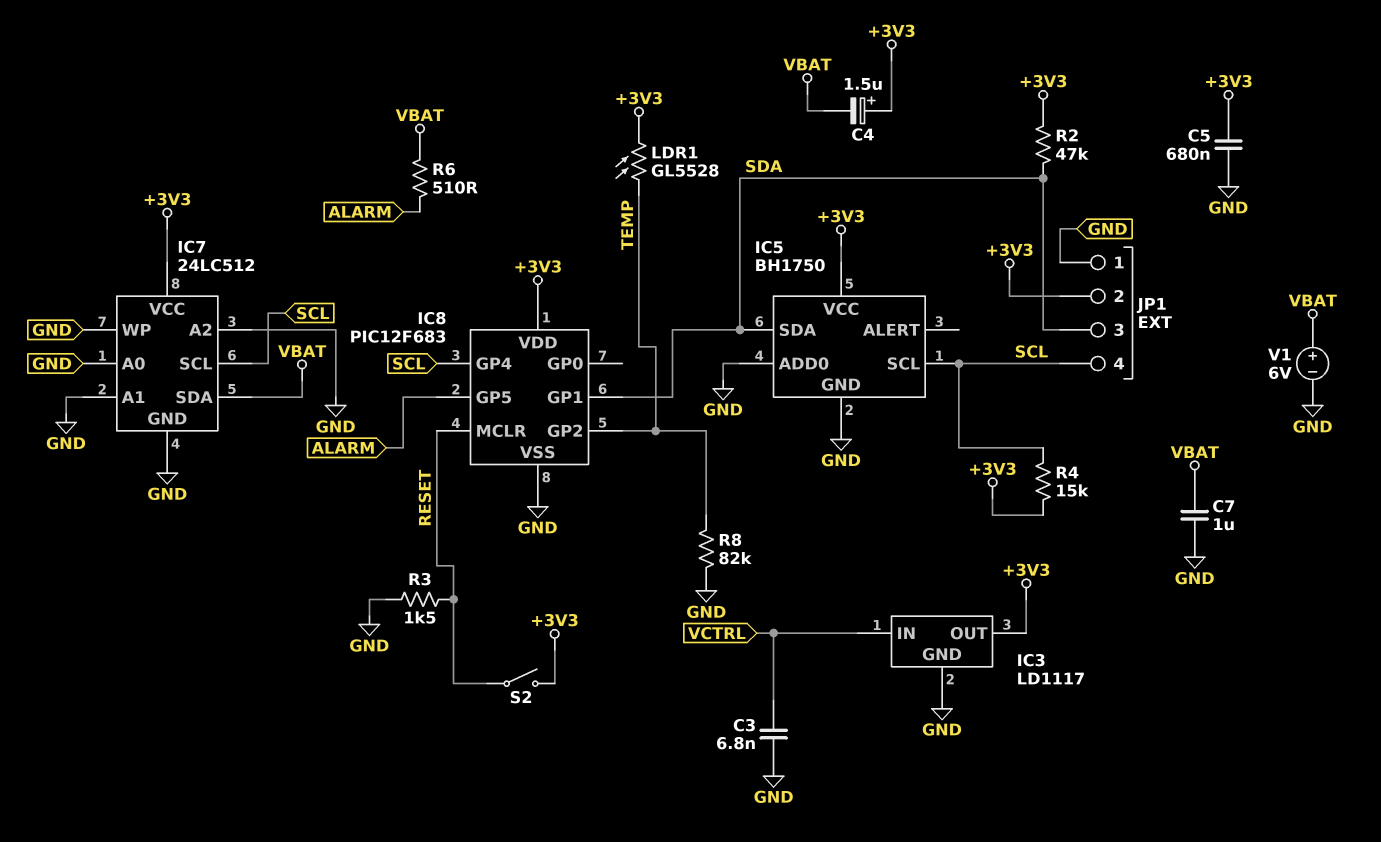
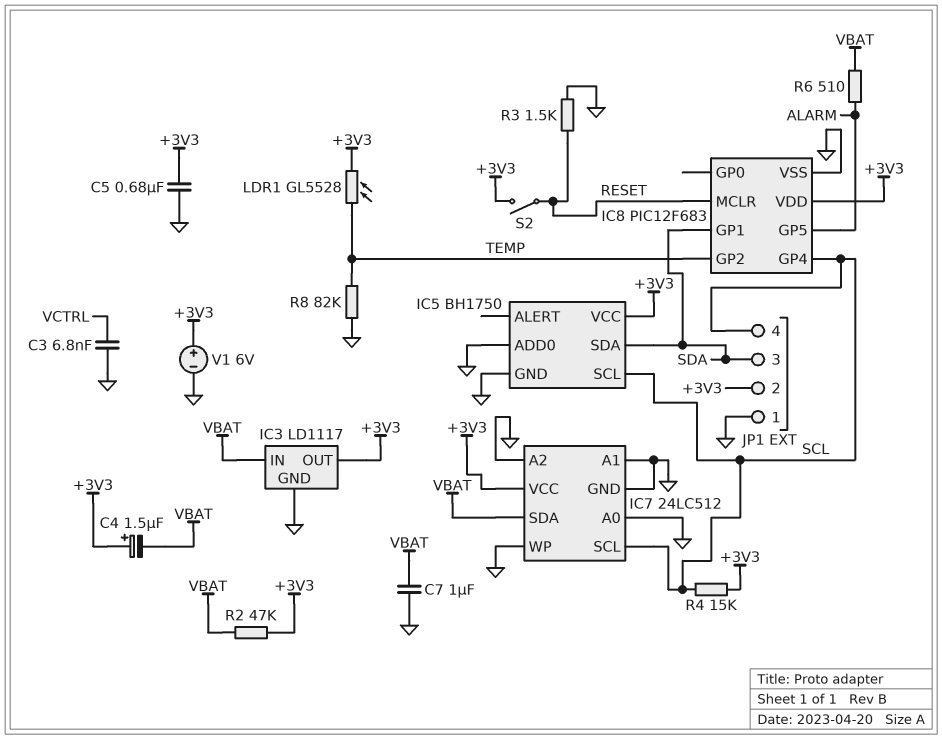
IC3 pin IN: VCTRL -> VBAT
R2: 47k (+3V3, SDA) -> 47k (+3V3, VBAT)
V1: 6V (plus VBAT, minus GND) -> 6V (plus +3V3, minus GND)

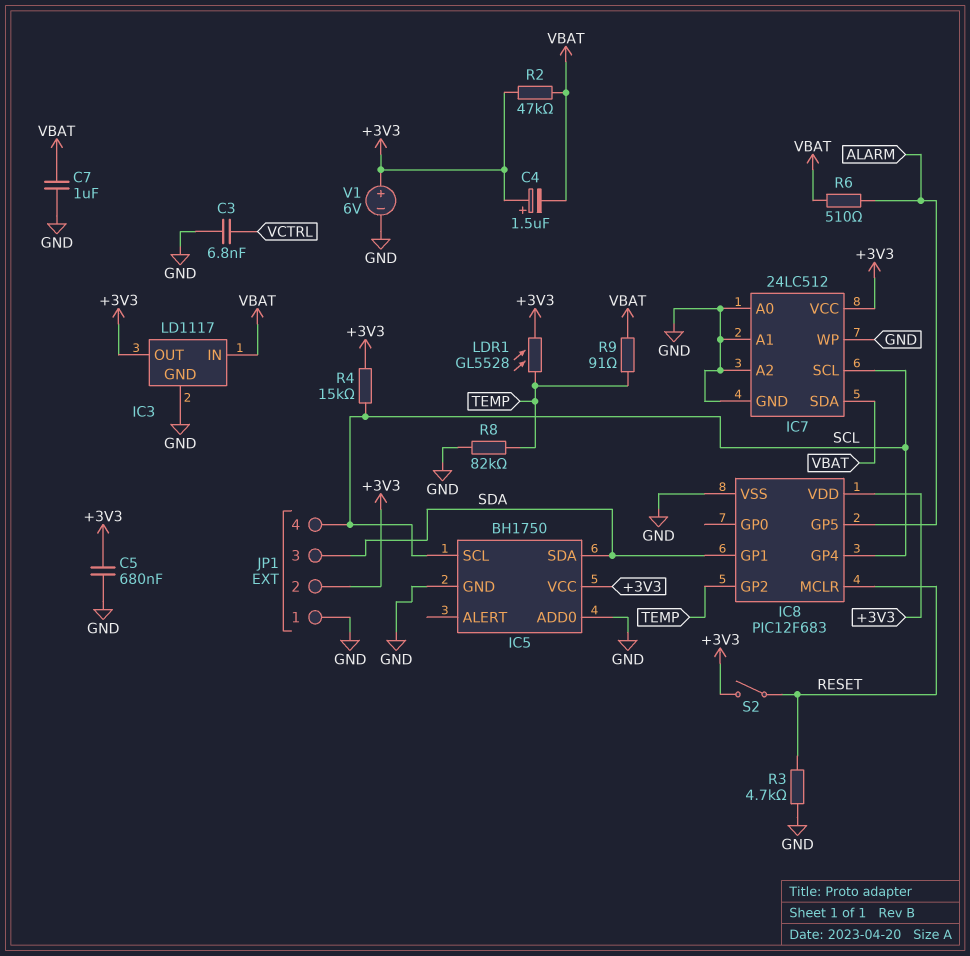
R3: 1.5k (GND, RESET) -> 4.7k (GND, RESET)
R9: none -> 91 (TEMP, VBAT)

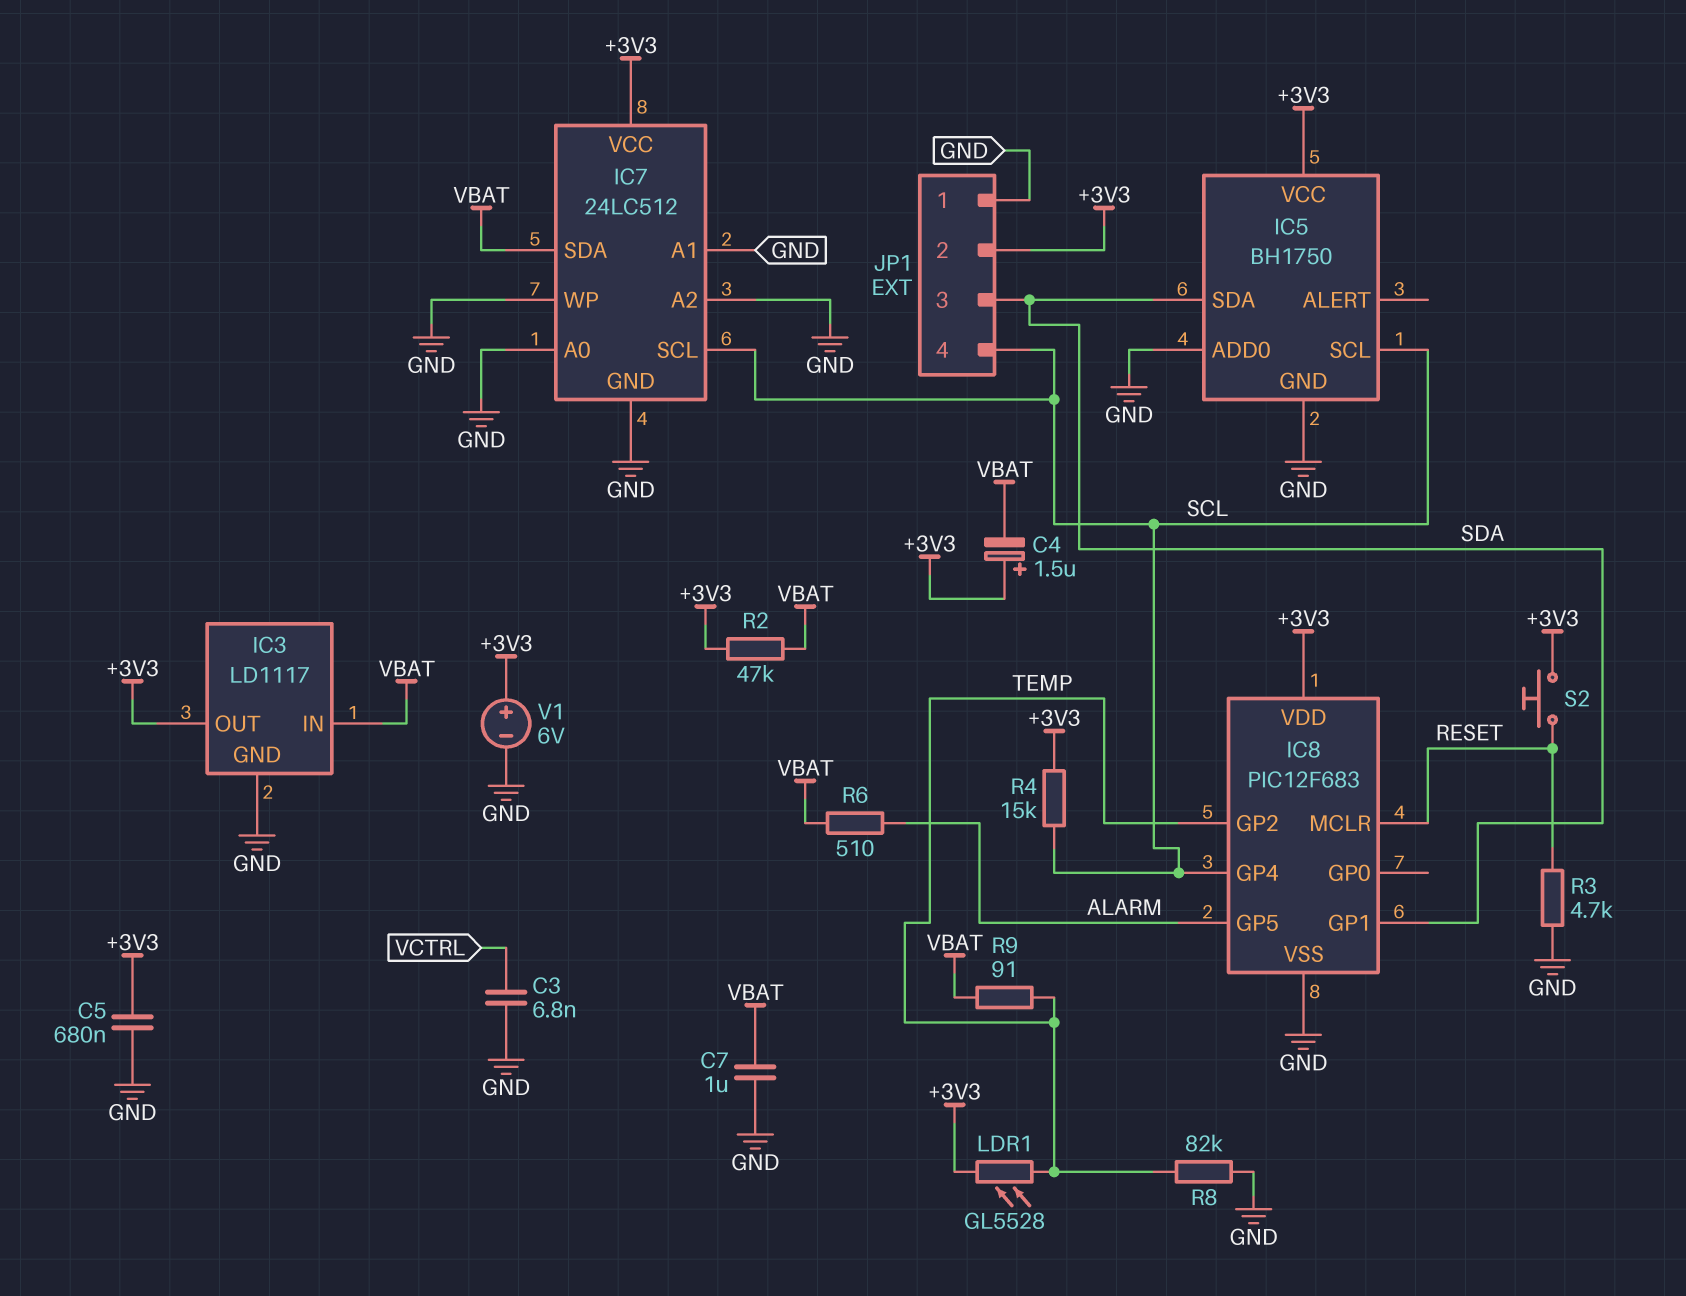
S2: switch (+3V3, RESET) -> button (+3V3, RESET)

